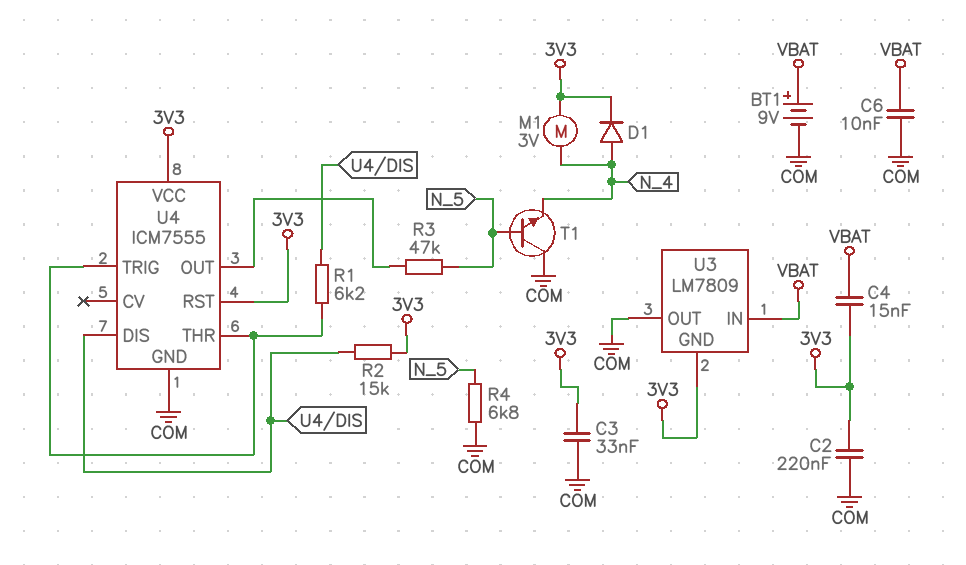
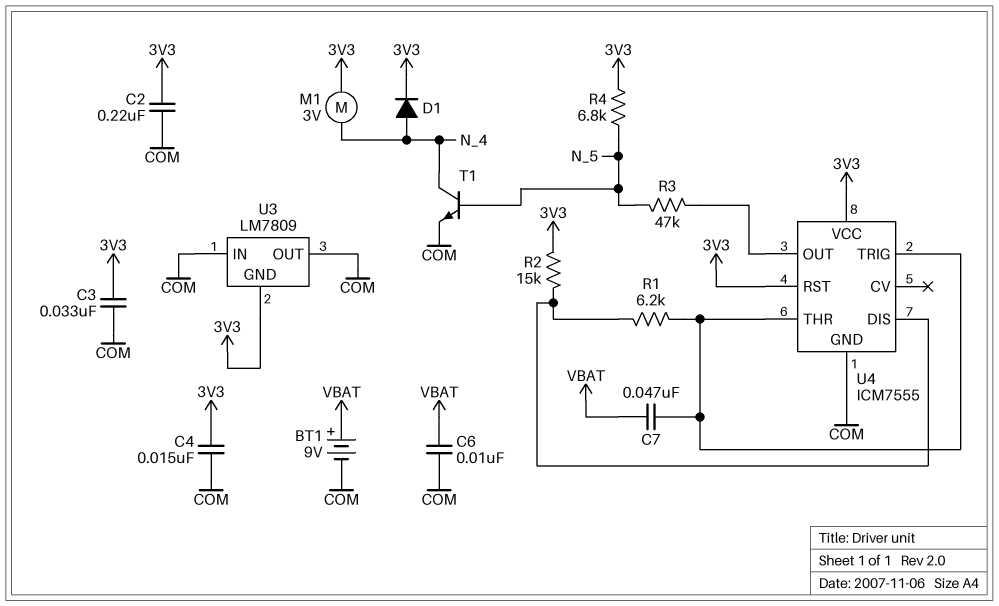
C4: 15nF (3V3, VBAT) -> 15nF (3V3, COM)
C7: none -> 47nF (U4/THR, VBAT)
R4: 6.8k (COM, N_5) -> 6.8k (3V3, N_5)
T1: NPN (B N_5, C COM, E N_4) -> NPN (B N_5, C N_4, E COM)
U3 pin IN: VBAT -> COM

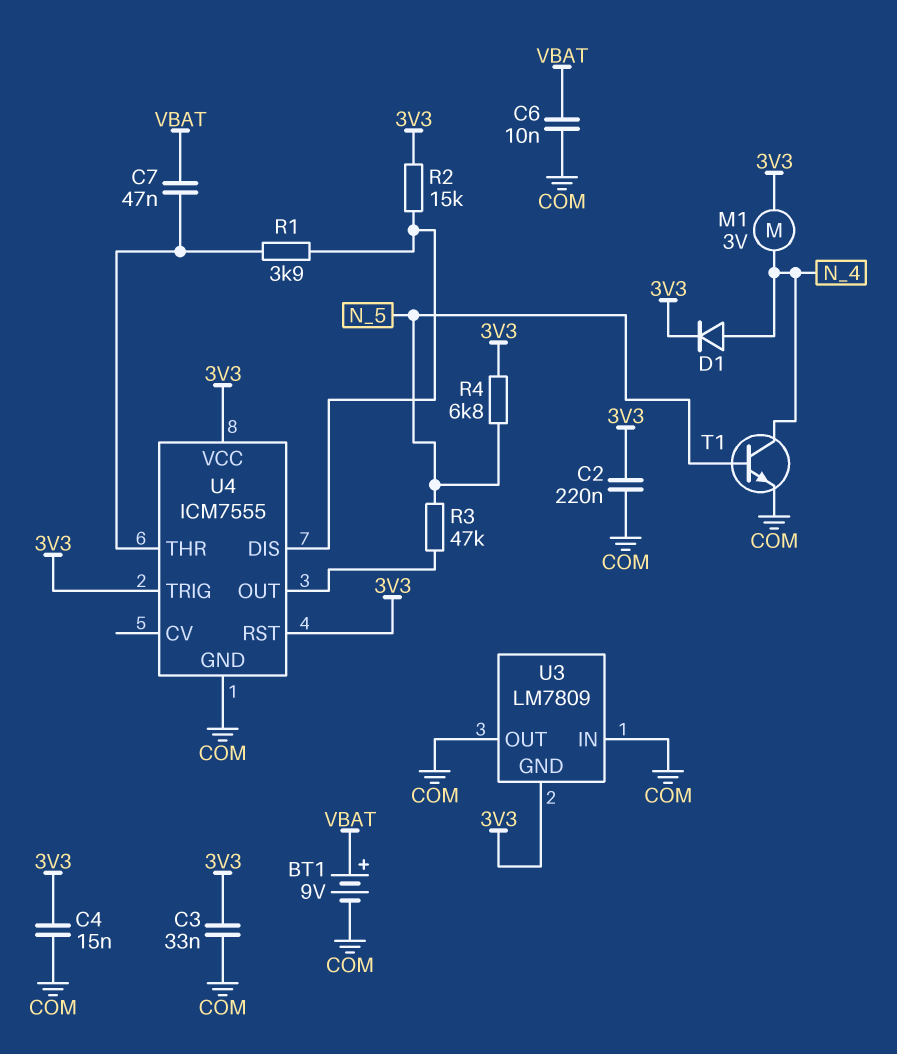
R1: 6.2k (U4/DIS, U4/THR) -> 3.9k (U4/DIS, U4/THR)
U4 pin TRIG: U4/THR -> 3V3

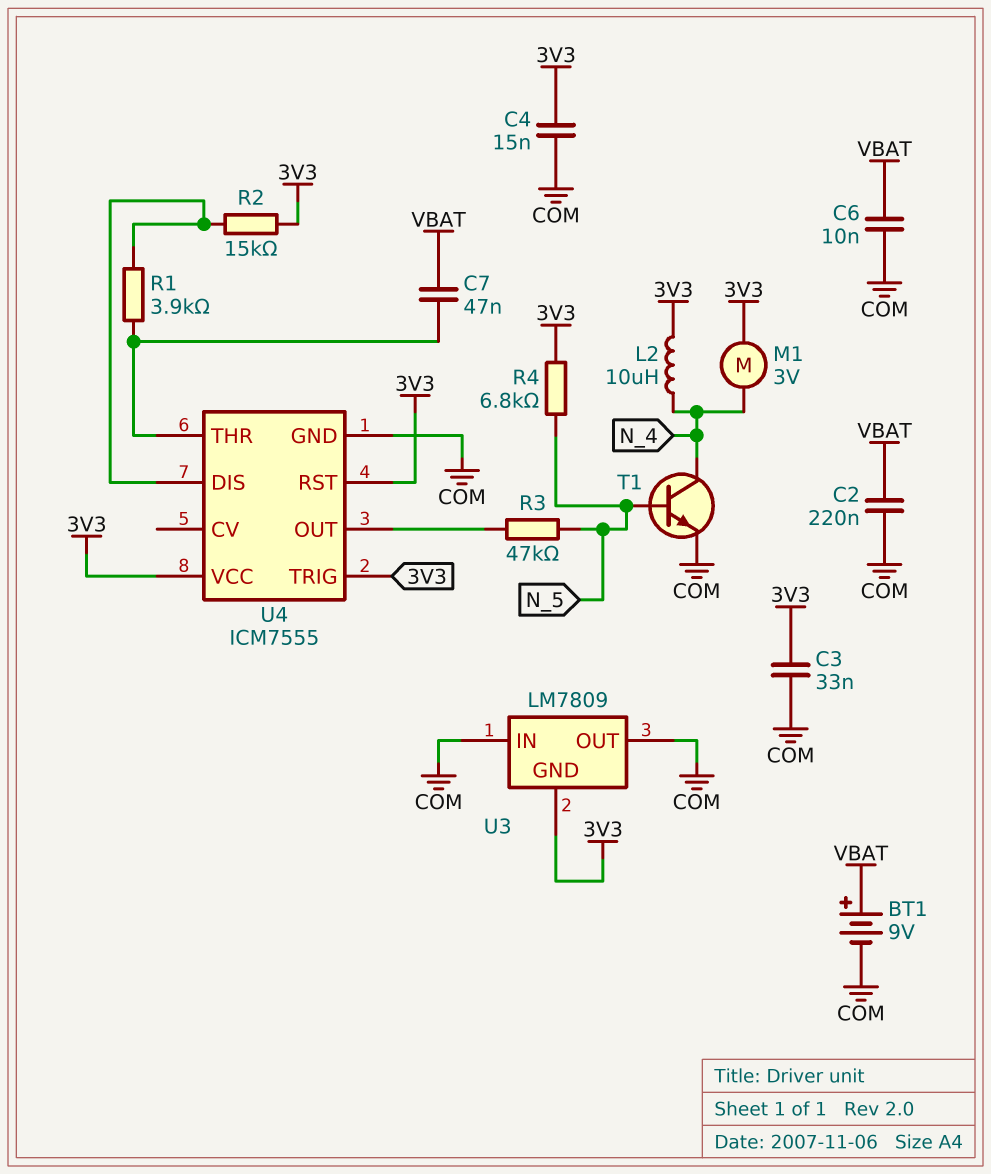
C2: 220nF (3V3, COM) -> 220nF (COM, VBAT)
D1: diode (A N_4, K 3V3) -> none
L2: none -> 10uH (3V3, N_4)

